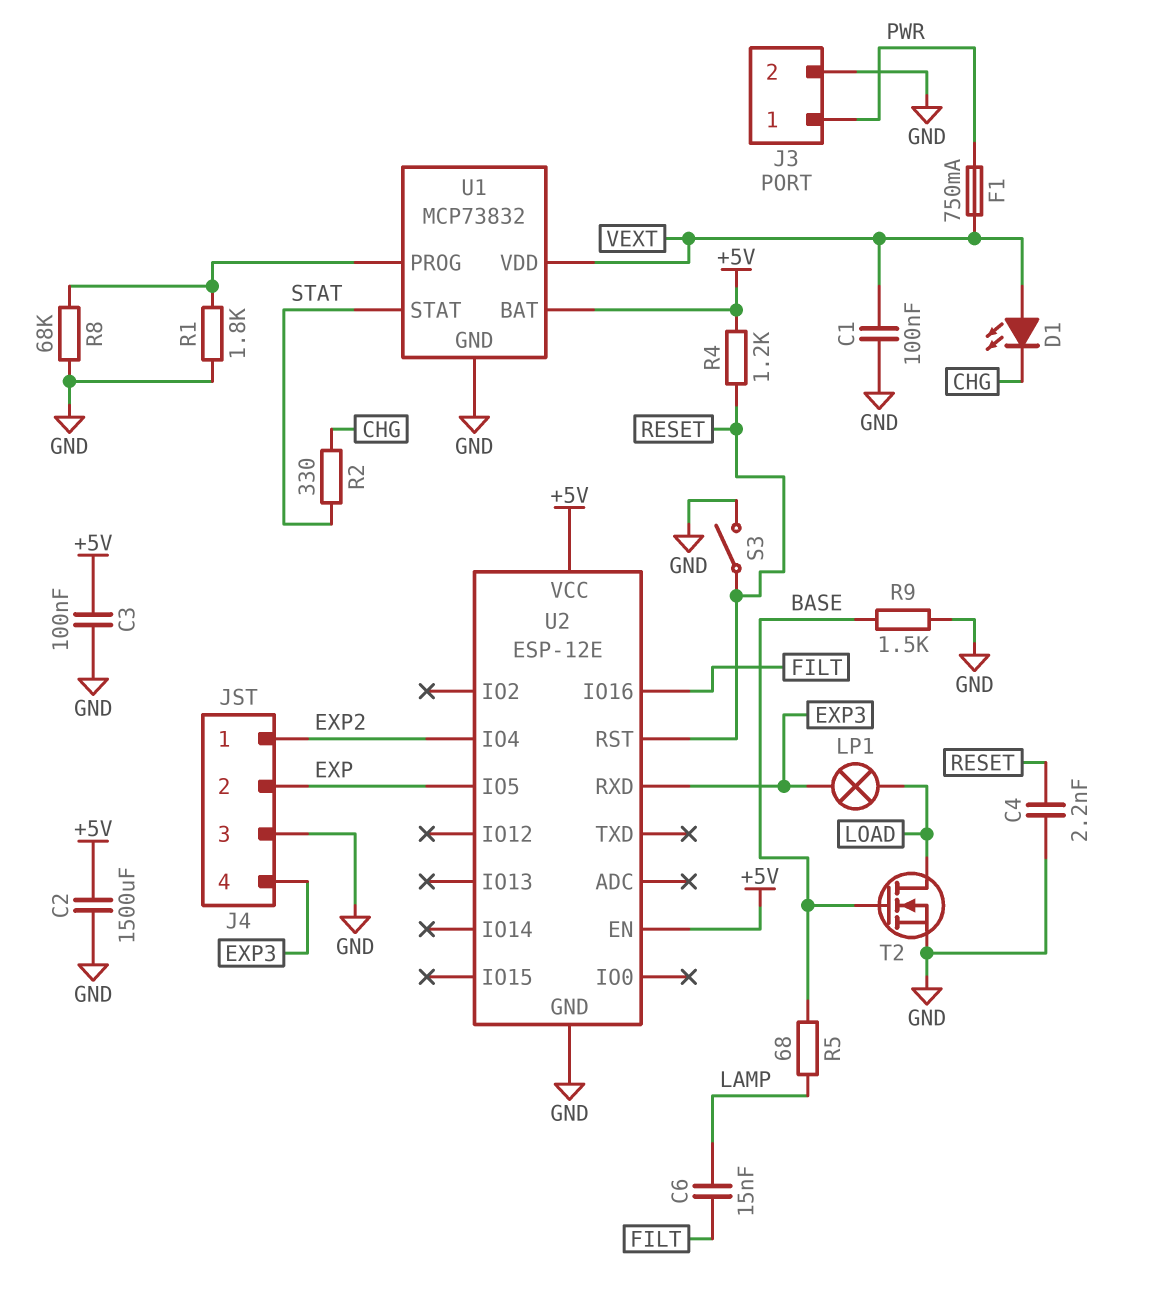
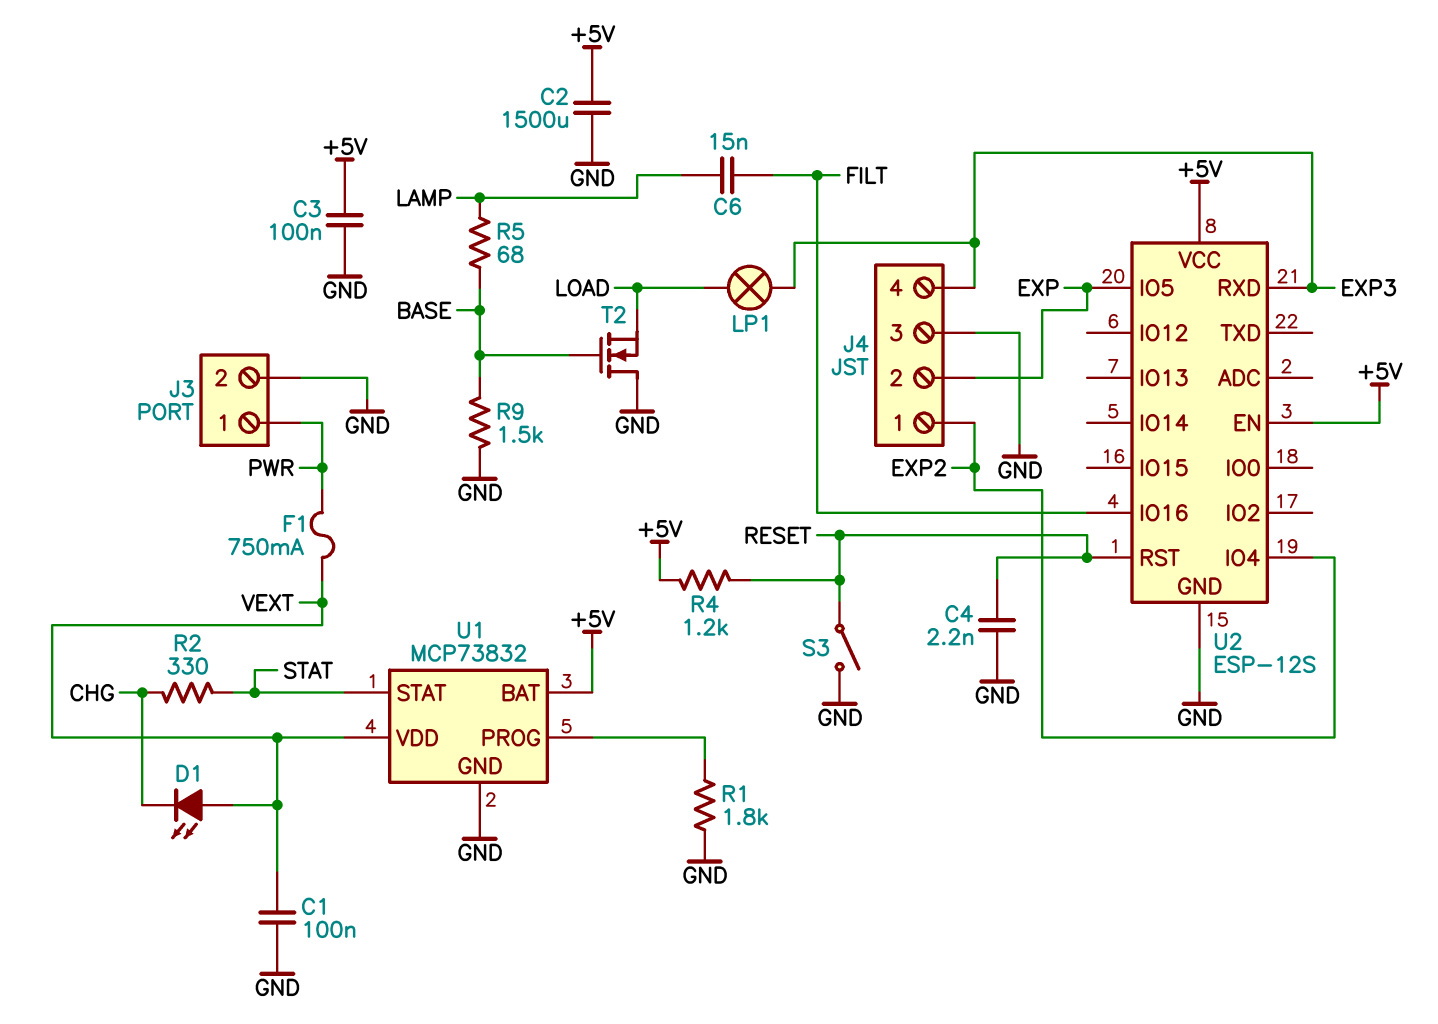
R8: 68k (GND, U1/PROG) -> none
T2: NMOS (G BASE, D LOAD, S GND) -> NMOS (G BASE, D GND, S LOAD)
U2: ESP-12E -> ESP-12S

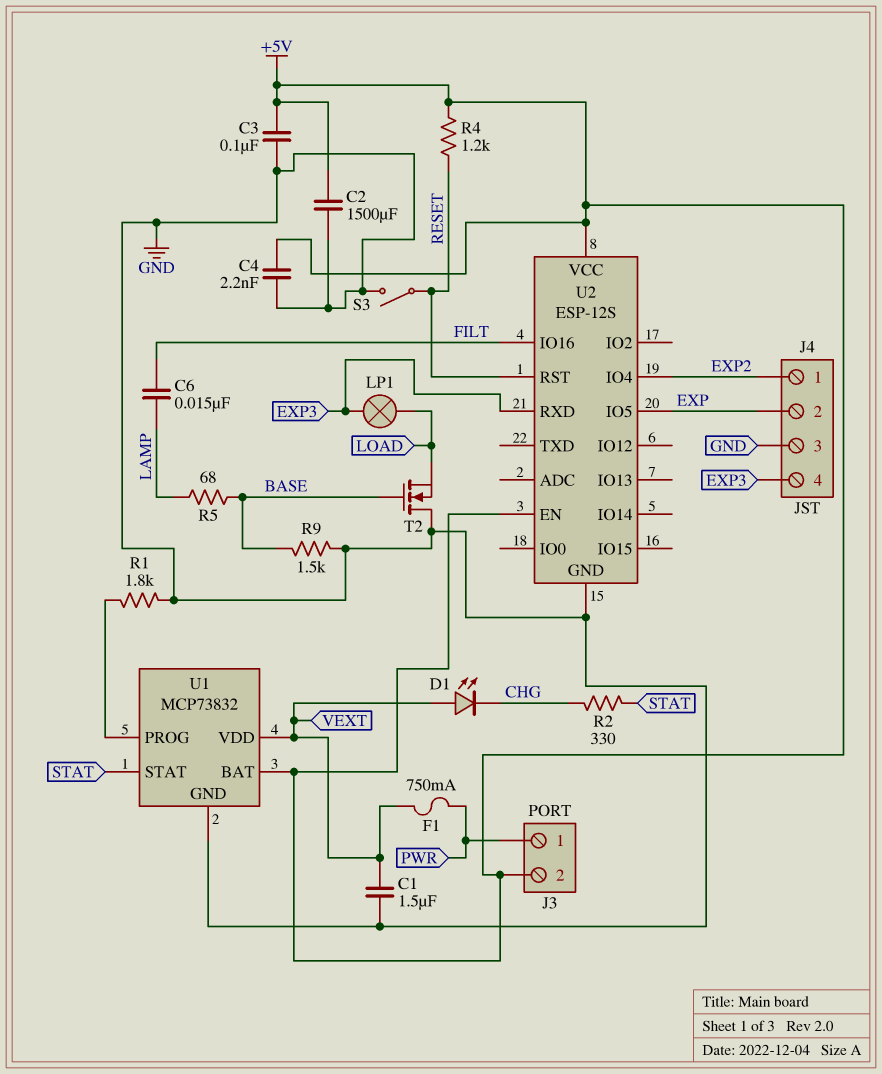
C1: 100nF (GND, VEXT) -> 1.5uF (GND, VEXT)
C4: 2.2nF (GND, RESET) -> 2.2nF (+5V, GND)
J3 pin 2: GND -> +5V

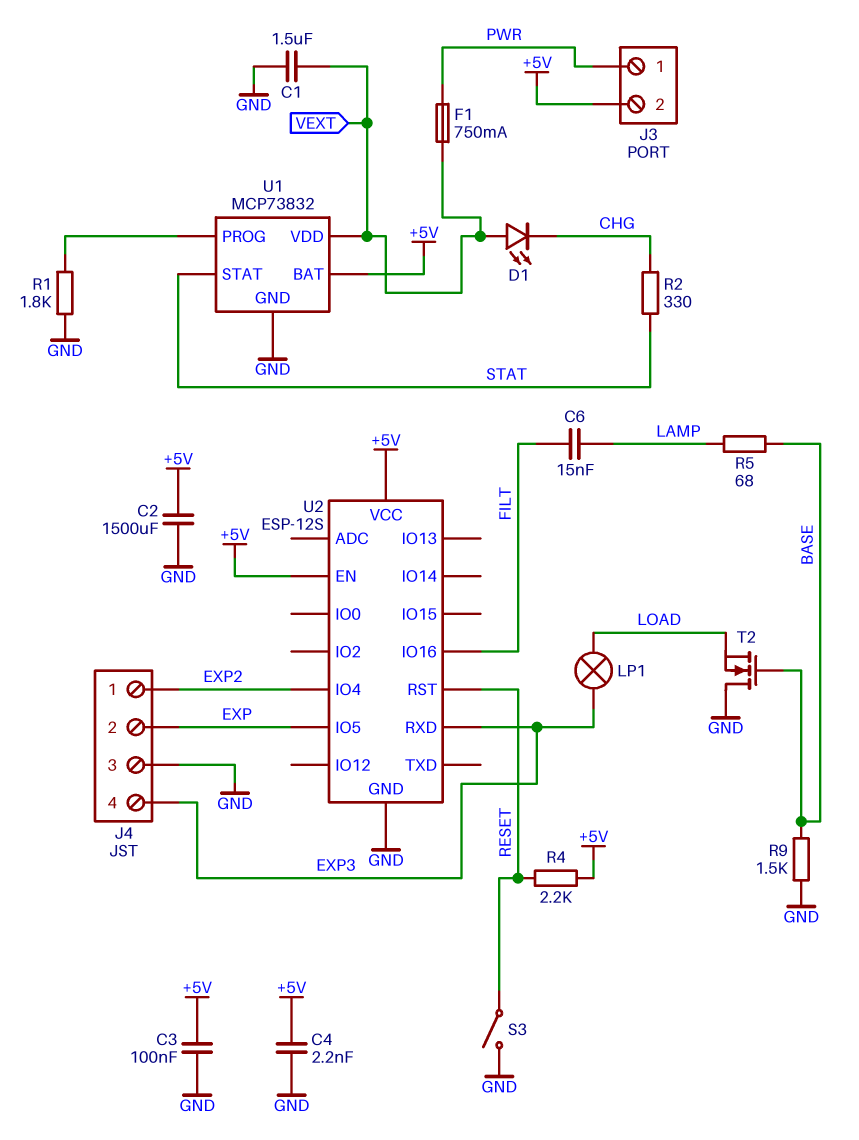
R4: 1.2k (+5V, RESET) -> 2.2k (+5V, RESET)

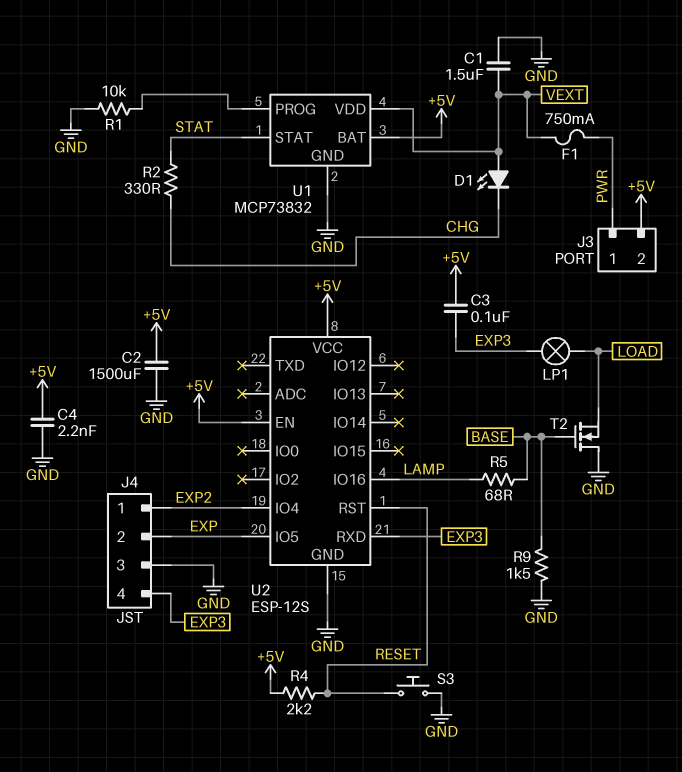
C3: 100nF (+5V, GND) -> 100nF (+5V, EXP3)
C6: 15nF (FILT, LAMP) -> none
R1: 1.8k (GND, U1/PROG) -> 10k (GND, U1/PROG)
S3: switch (GND, RESET) -> button (GND, RESET)
U2 pin IO16: FILT -> LAMP

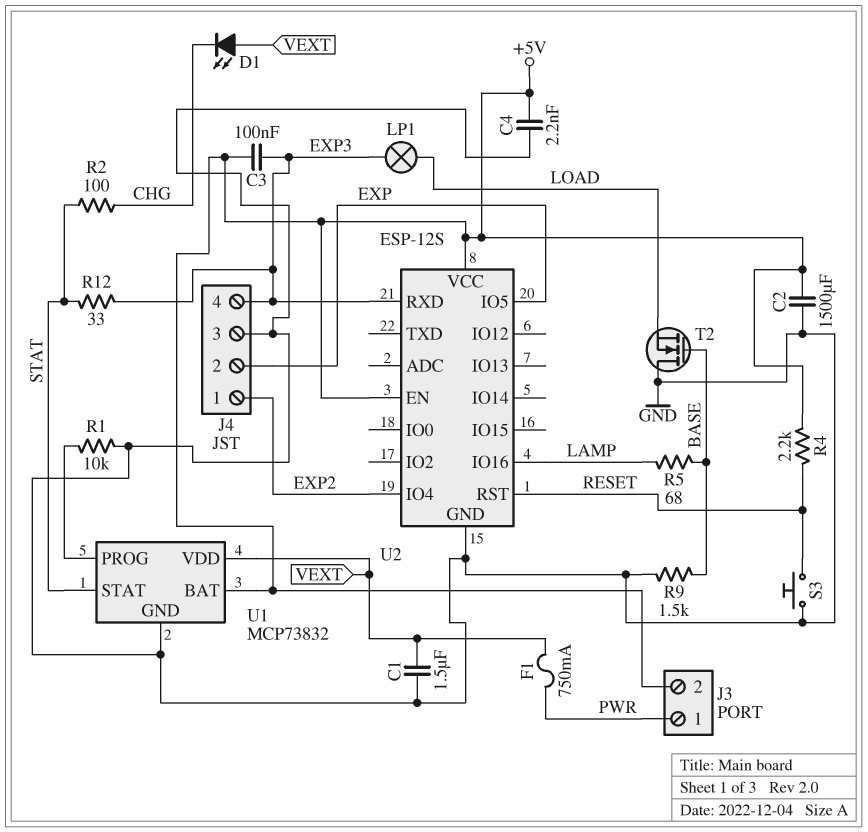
R2: 330 (CHG, STAT) -> 100 (CHG, STAT)
R12: none -> 33 (EXP3, STAT)

